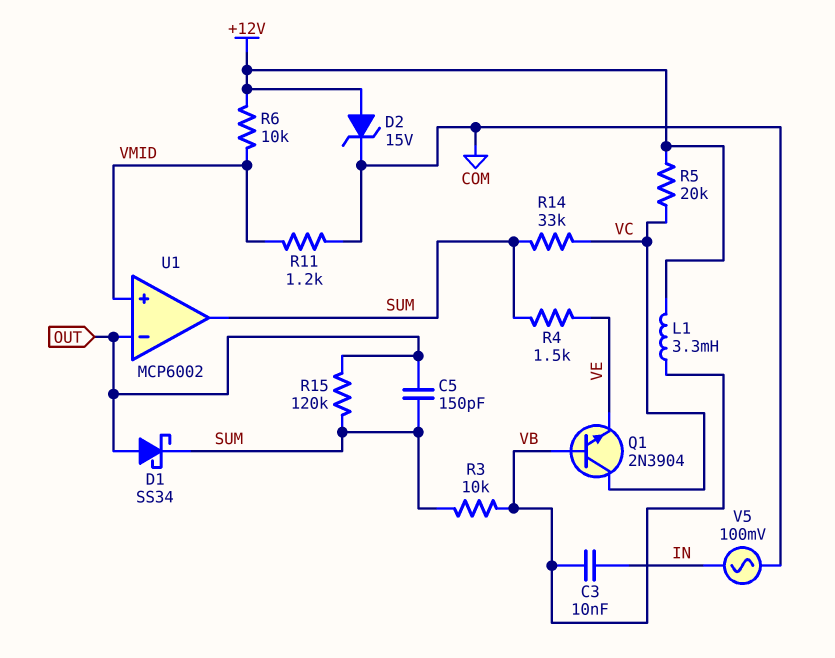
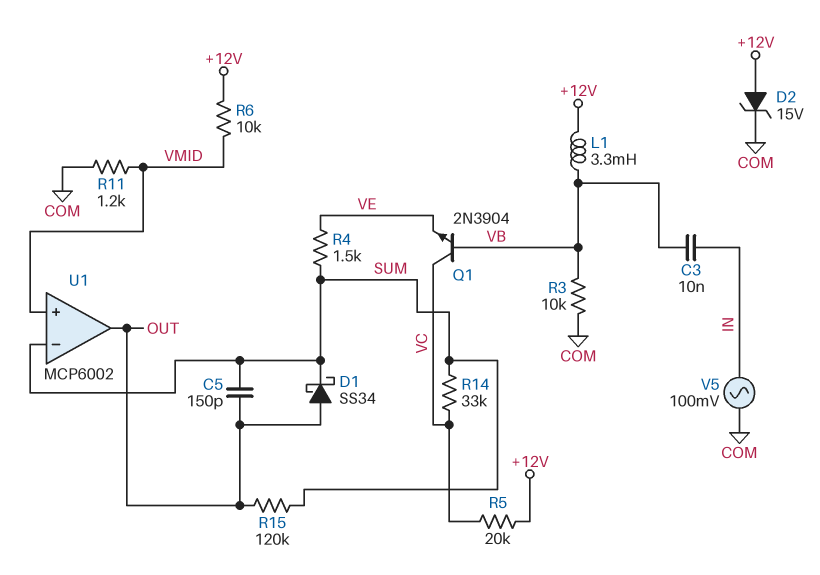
R3: 10k (SUM, VB) -> 10k (COM, VB)
U1 pin in-: OUT -> SUM
U1 pin out: SUM -> OUT

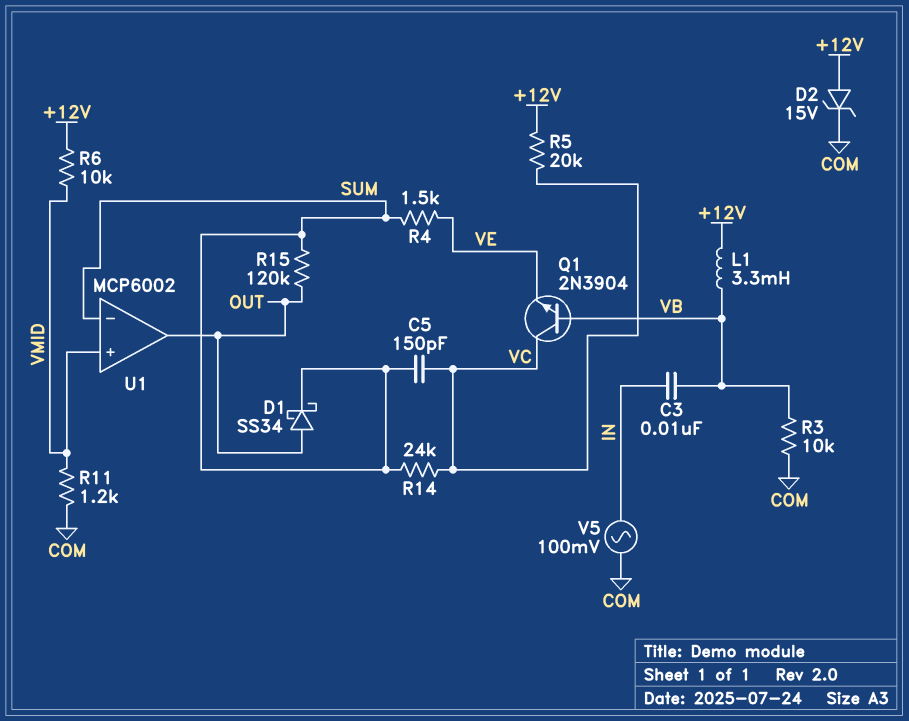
C5: 150pF (OUT, SUM) -> 150pF (SUM, VC)
R14: 33k (SUM, VC) -> 24k (SUM, VC)

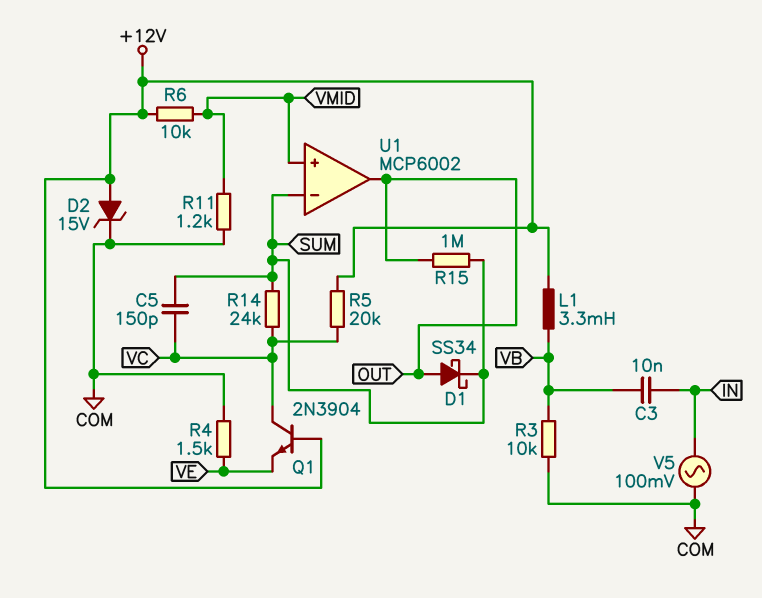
Q1: NPN 2N3904 (B VB, C VC, E VE) -> NPN 2N3904 (B +12V, C VC, E VE)
R4: 1.5k (SUM, VE) -> 1.5k (COM, VE)
R15: 120k (OUT, SUM) -> 1M (OUT, SUM)

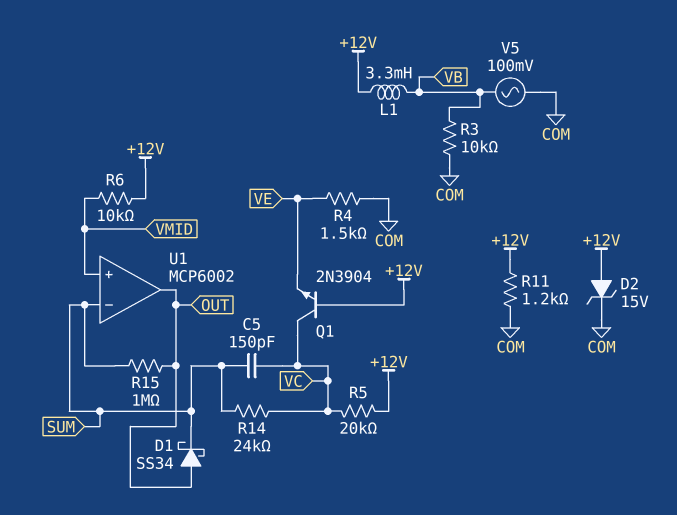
C3: 10nF (IN, VB) -> none
R11: 1.2k (COM, VMID) -> 1.2k (+12V, COM)
V5: AC 100mV (COM, IN) -> AC 100mV (COM, VB)

